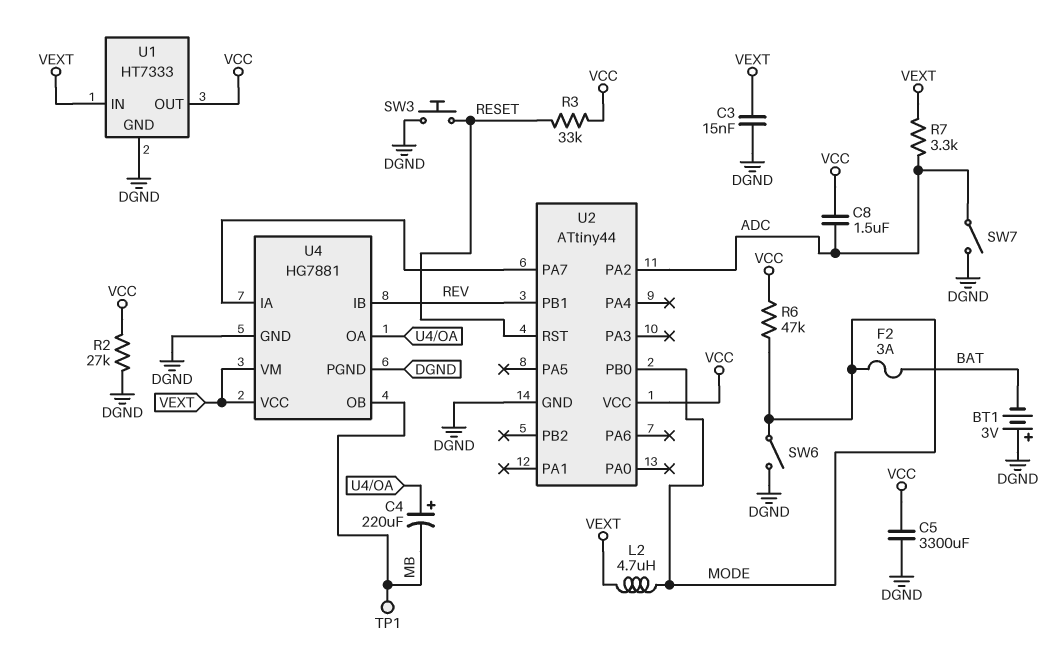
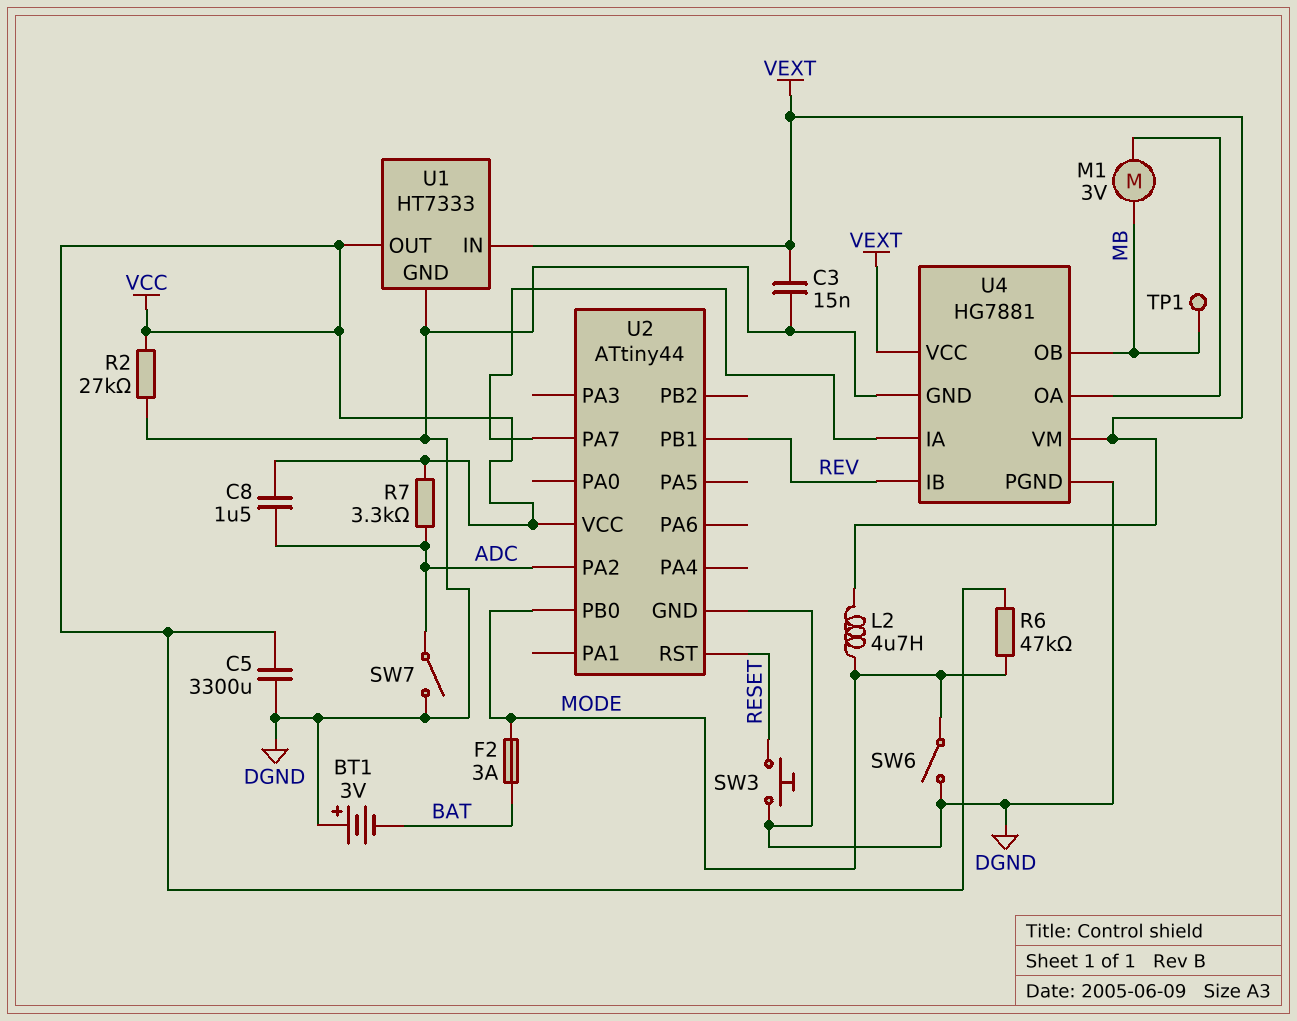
C4: 220uF (plus U4/OA, minus MB) -> none
M1: none -> motor 3V (MB, U4/OA)
R3: 33k (RESET, VCC) -> none
R7: 3.3k (ADC, VEXT) -> 3.3k (ADC, VCC)

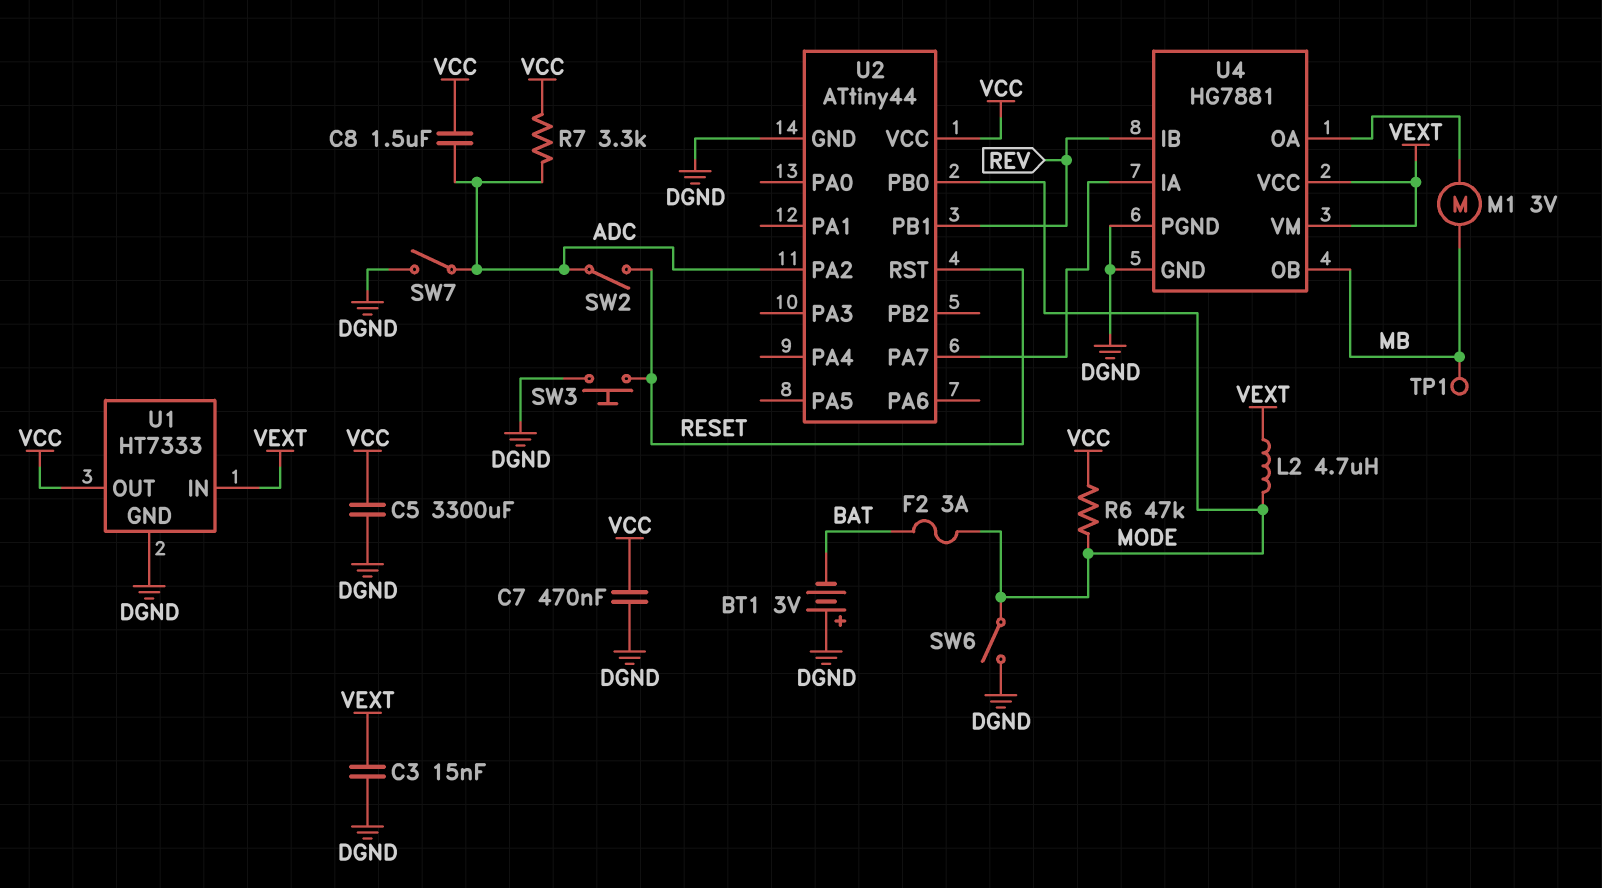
C7: none -> 470nF (DGND, VCC)
R2: 27k (DGND, VCC) -> none
SW2: none -> switch (ADC, RESET)

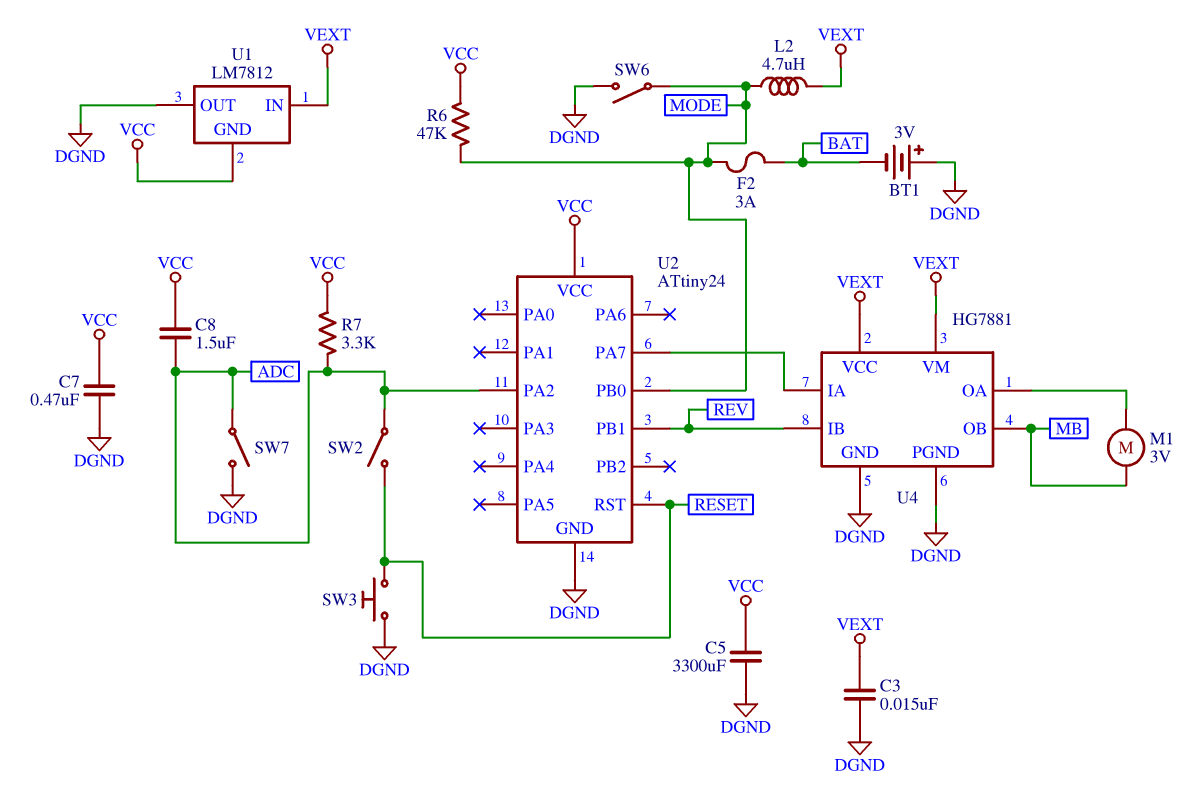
TP1: test point (MB) -> none
U1: HT7333 -> LM7812
U1 pin GND: DGND -> VCC
U1 pin OUT: VCC -> DGND
U2: ATtiny44 -> ATtiny24

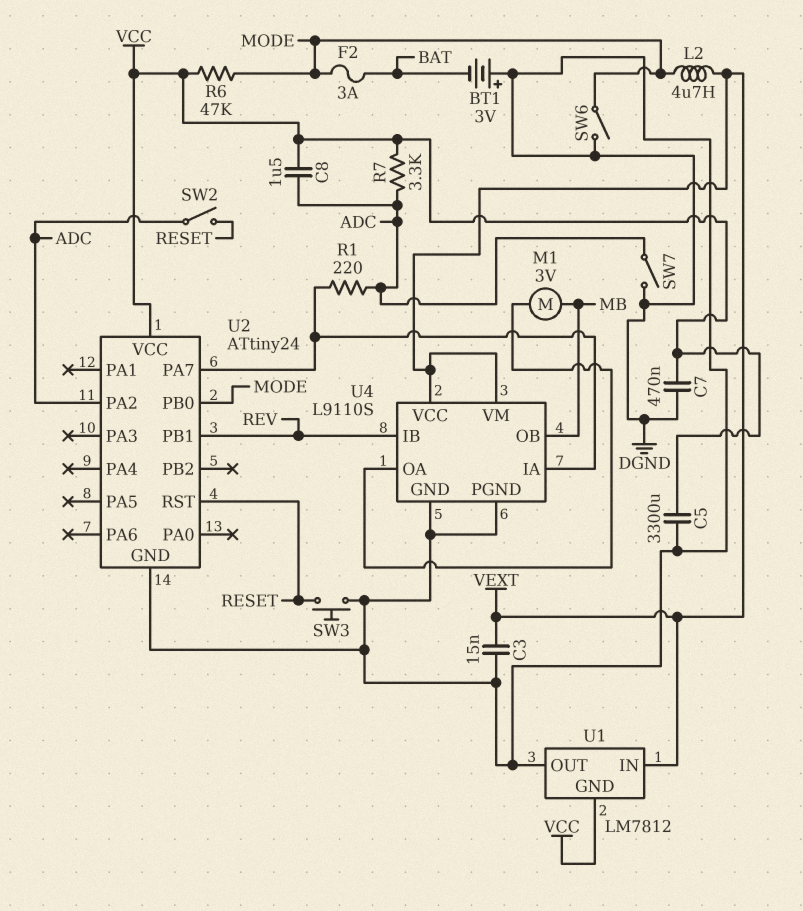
R1: none -> 220 (ADC, U2/PA7)
U4: HG7881 -> L9110S

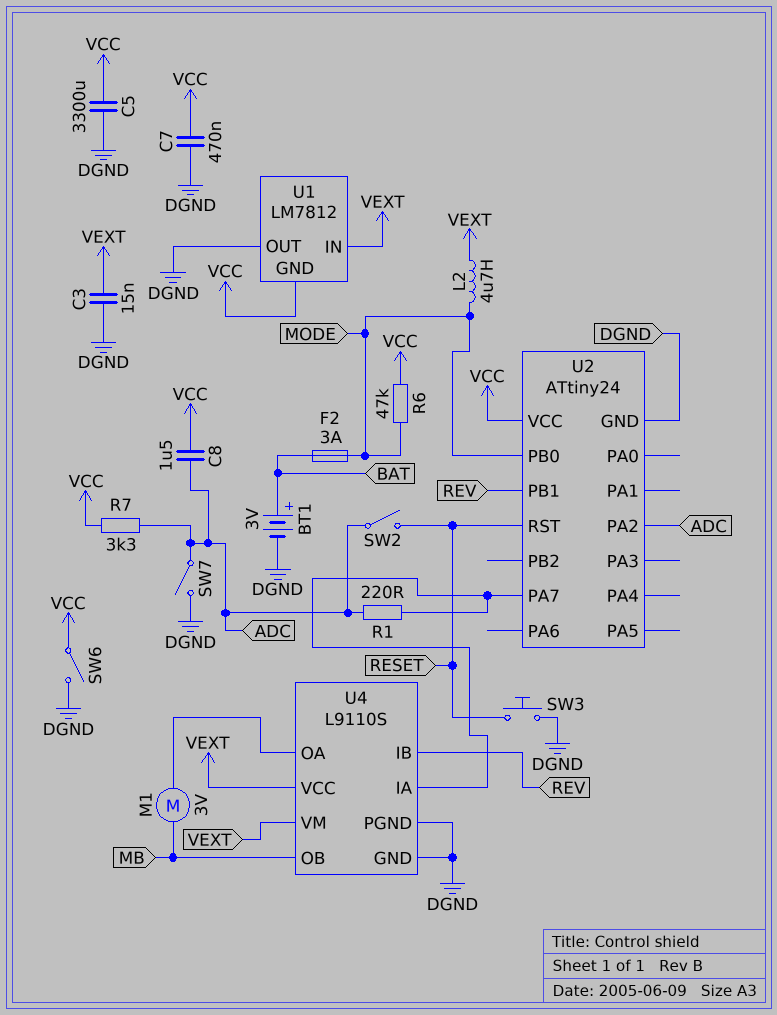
BT1: 3V (plus DGND, minus BAT) -> 3V (plus BAT, minus DGND)
SW6: switch (DGND, MODE) -> switch (DGND, VCC)

